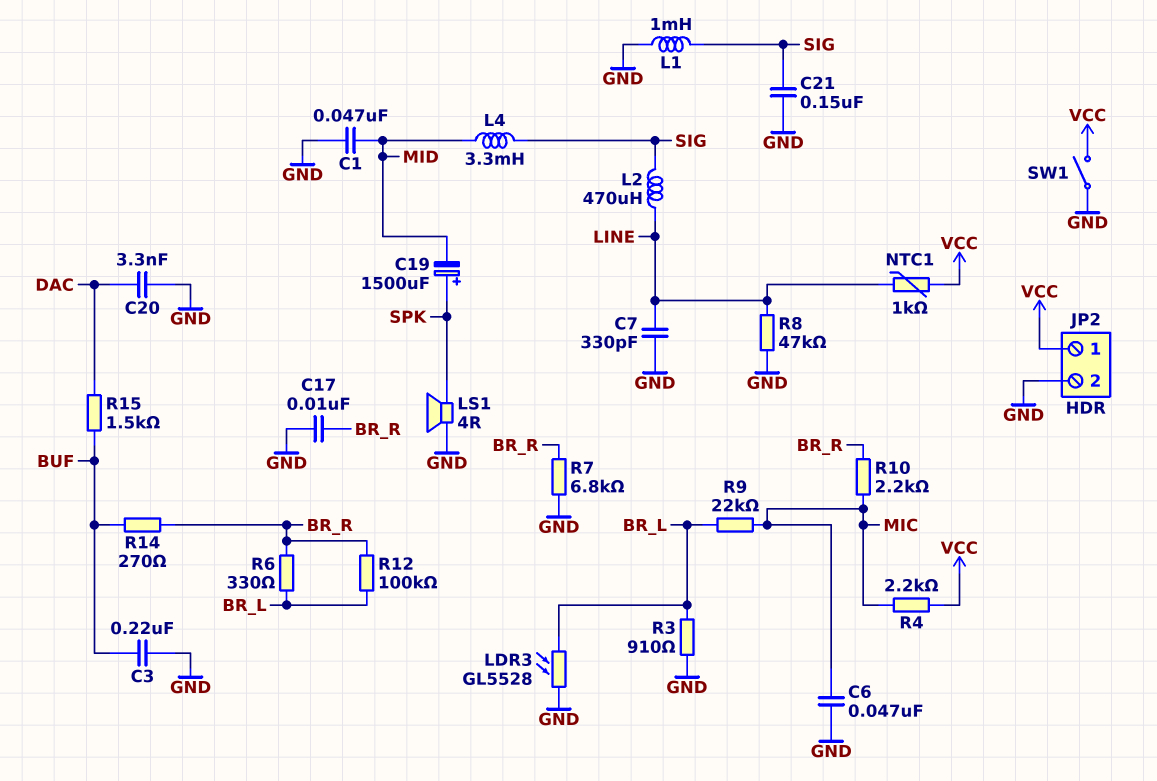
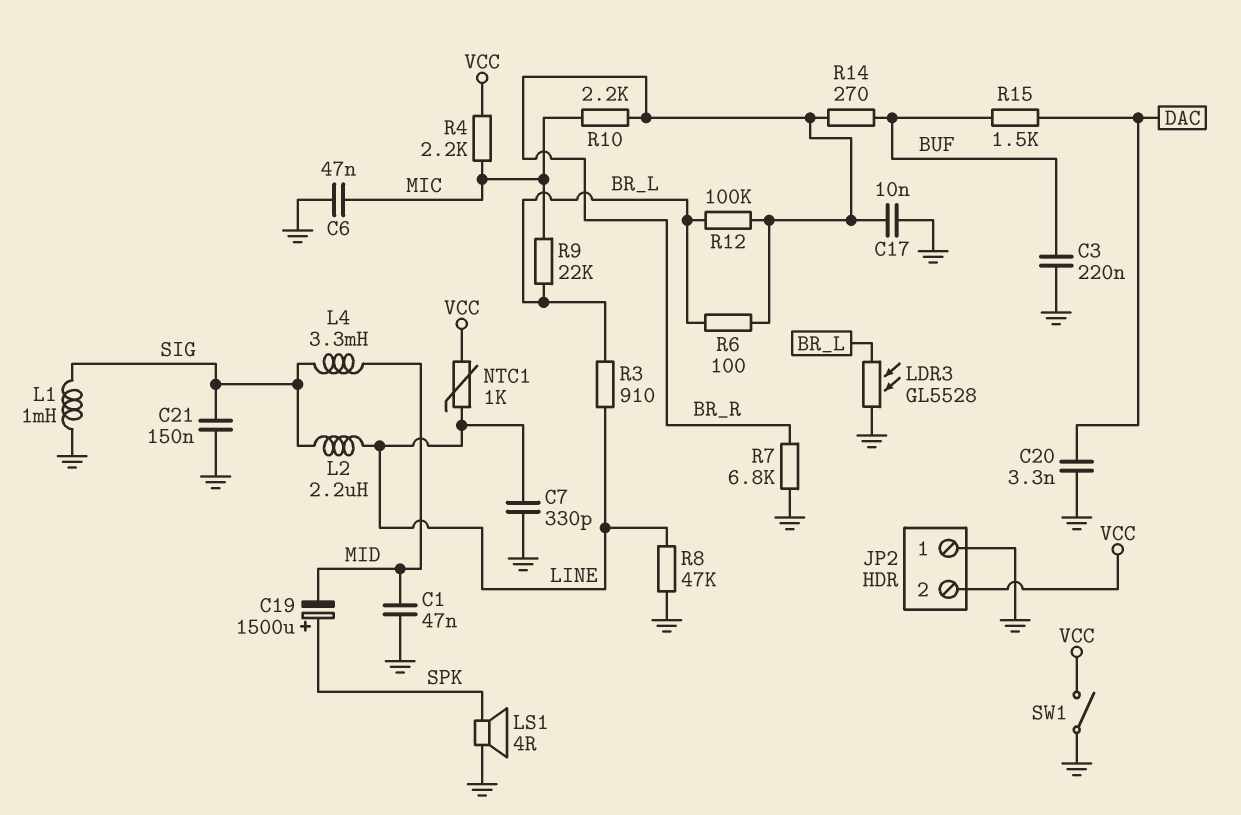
JP2 pin 1: VCC -> GND
JP2 pin 2: GND -> VCC
L2: 470uH (LINE, SIG) -> 2.2uH (LINE, SIG)
R3: 910 (BR_L, GND) -> 910 (BR_L, LINE)
R6: 330 (BR_L, BR_R) -> 100 (BR_L, BR_R)

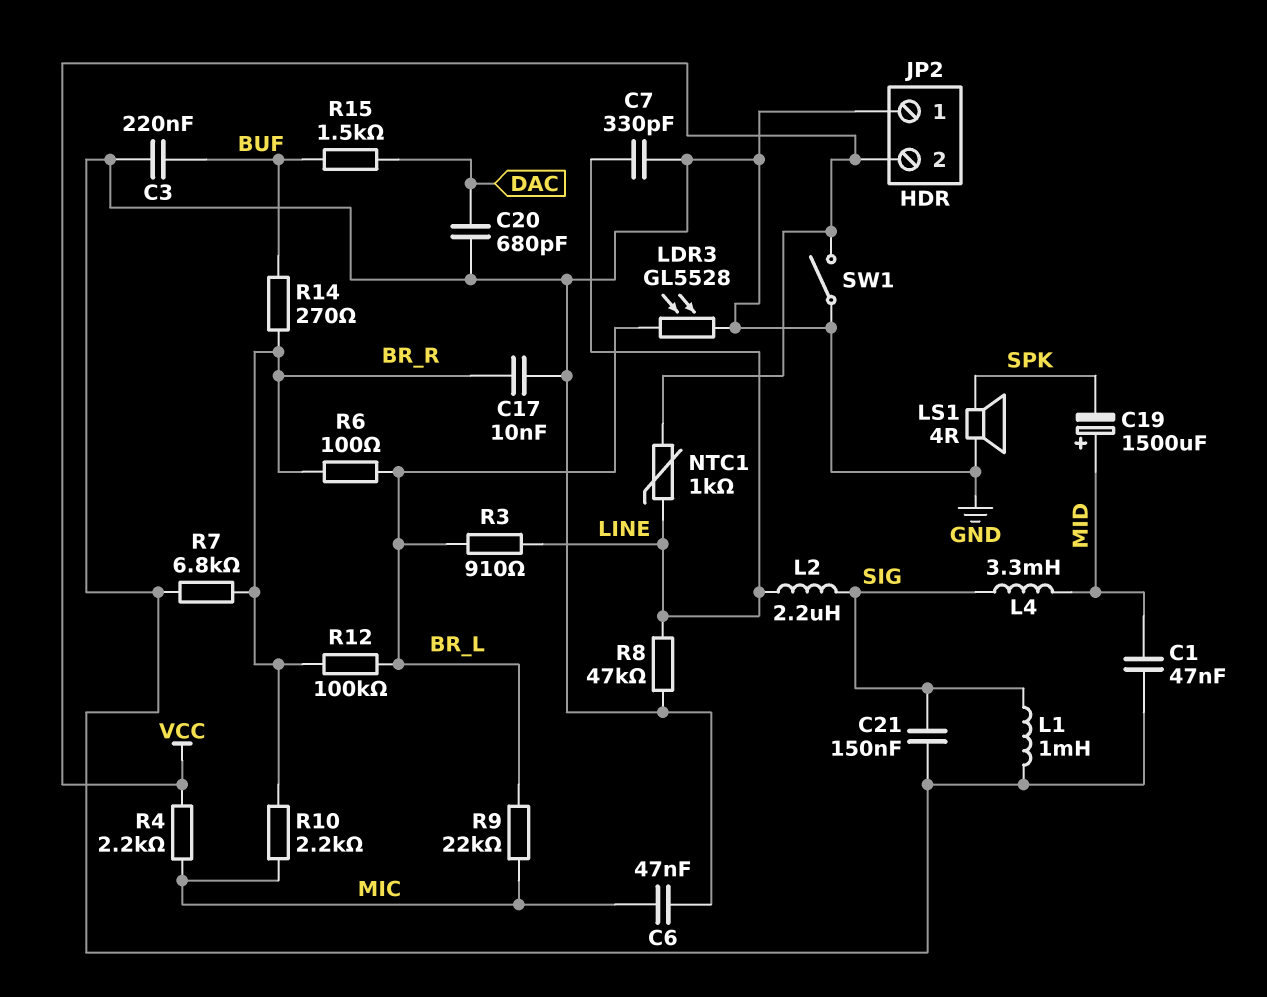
C19: 1500uF (plus SPK, minus MID) -> 1500uF (plus MID, minus SPK)
C20: 3.3nF (DAC, GND) -> 680pF (DAC, GND)

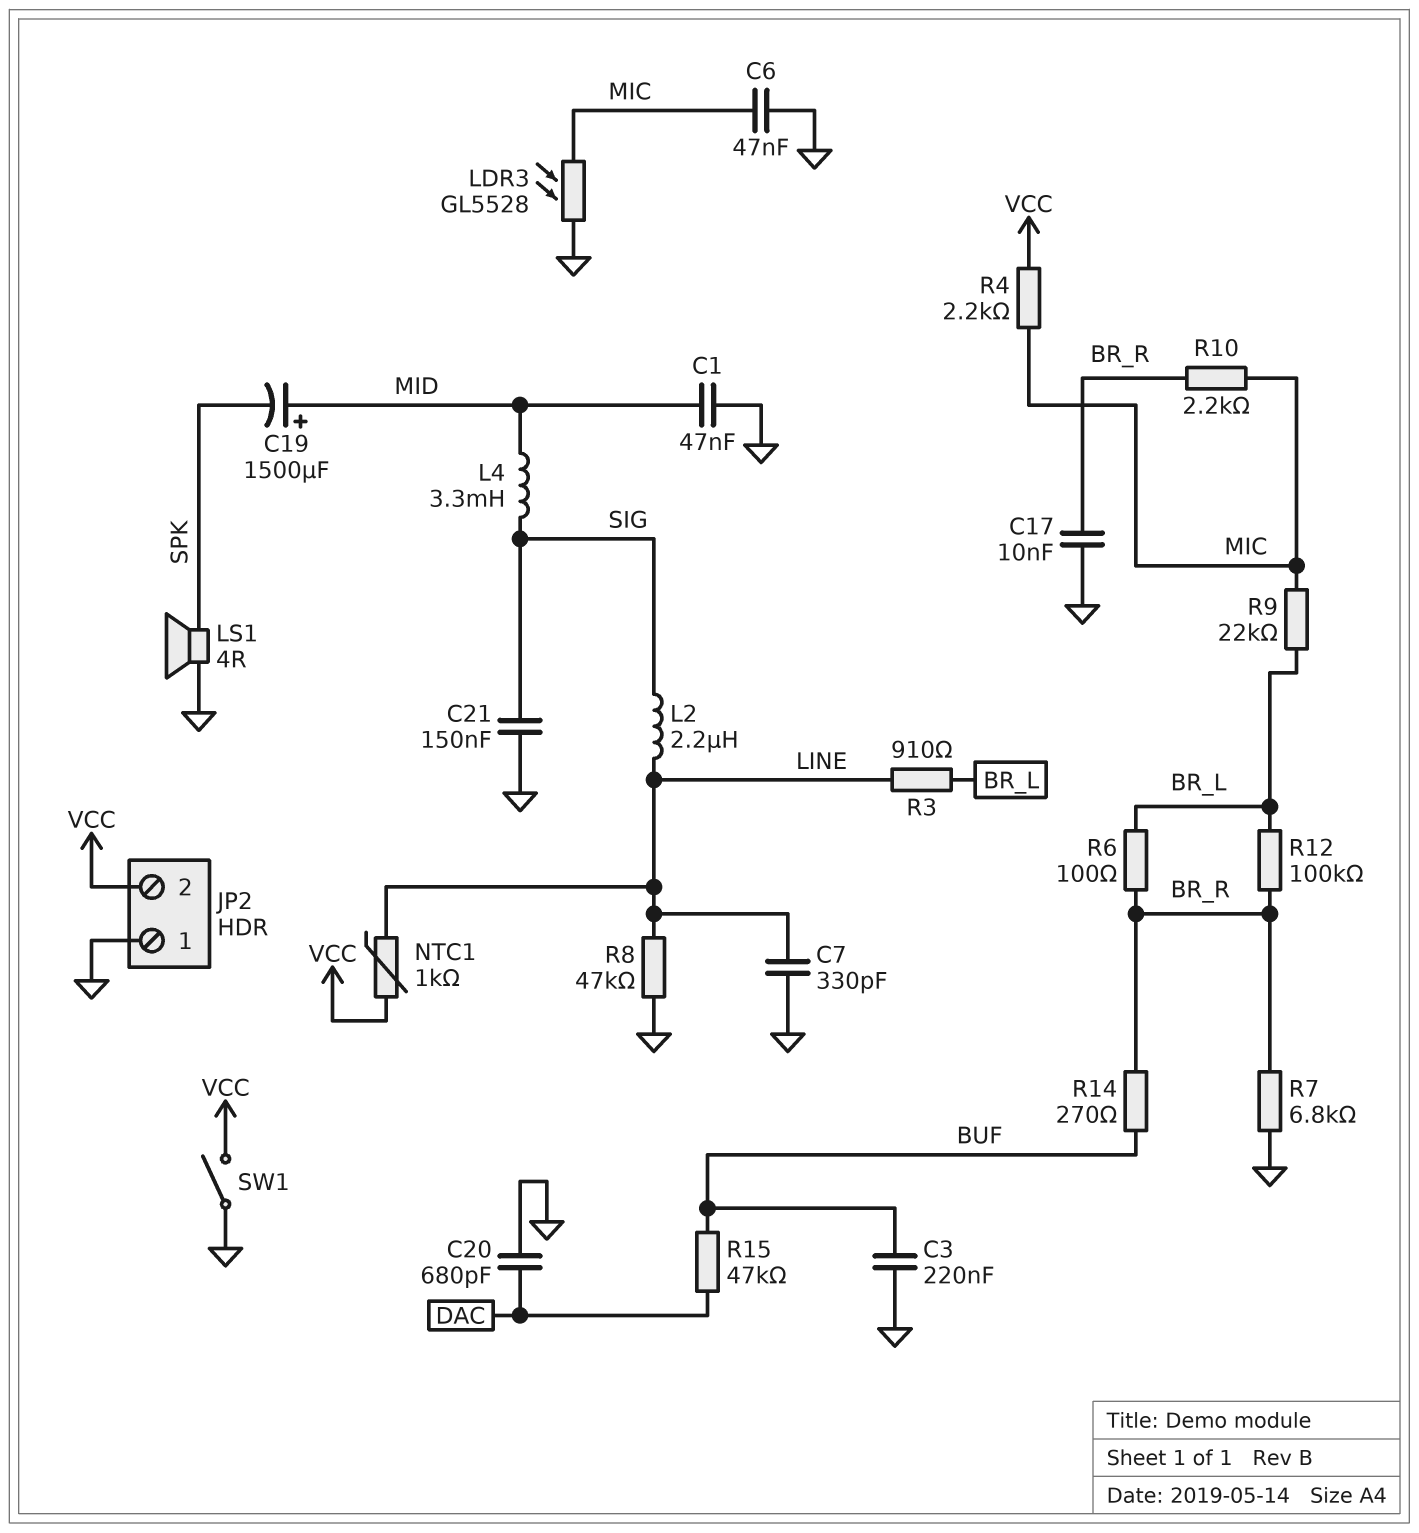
L1: 1mH (GND, SIG) -> none
LDR3: GL5528 (BR_L, GND) -> GL5528 (GND, MIC)
R15: 1.5k (BUF, DAC) -> 47k (BUF, DAC)

